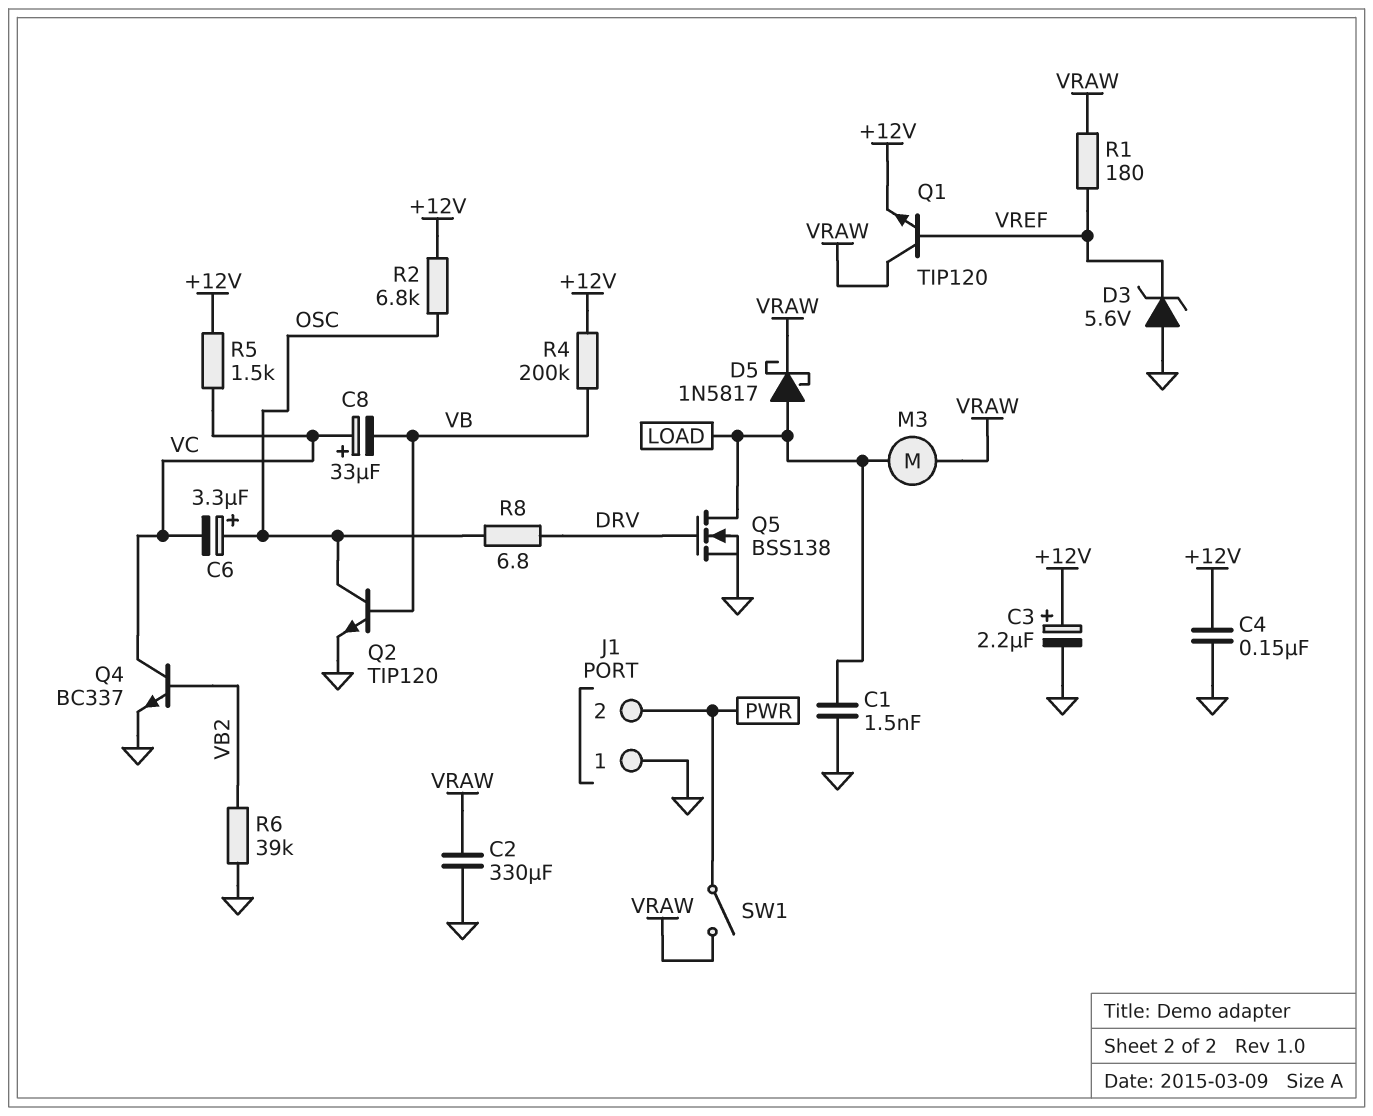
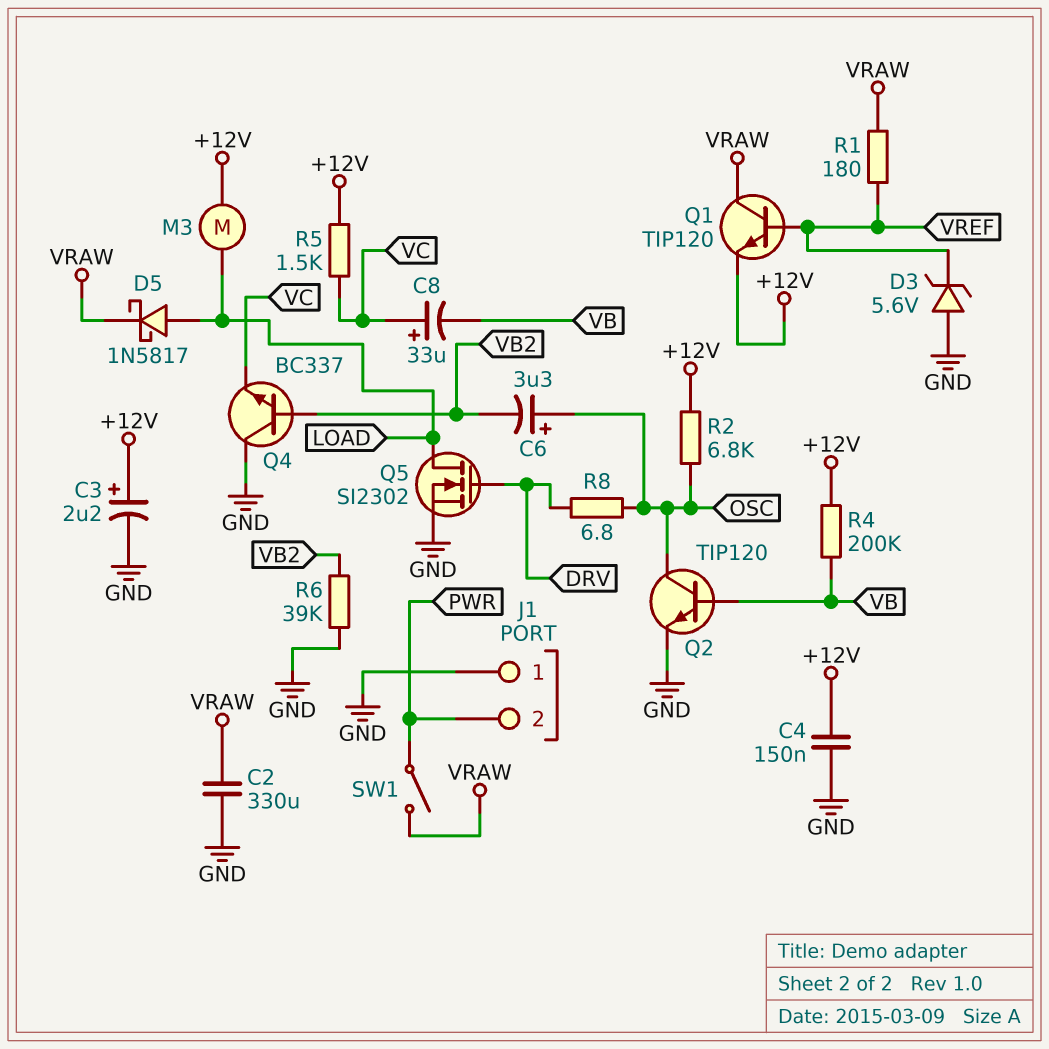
C1: 1.5nF (GND, LOAD) -> none
C6: 3.3uF (plus OSC, minus VC) -> 3.3uF (plus OSC, minus VB2)
M3: motor (LOAD, VRAW) -> motor (+12V, LOAD)
Q4: NPN BC337 (B VB2, C VC, E GND) -> NPN BC337 (B VB2, C GND, E VC)
Q5: NMOS BSS138 (G DRV, D LOAD, S GND) -> NMOS SI2302 (G DRV, D LOAD, S GND)

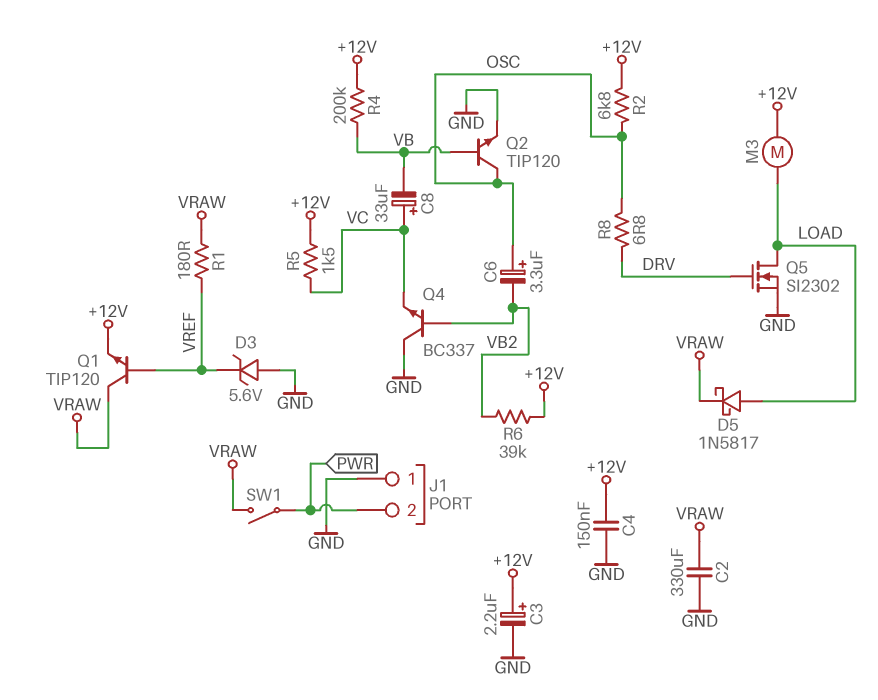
R6: 39k (GND, VB2) -> 39k (+12V, VB2)

